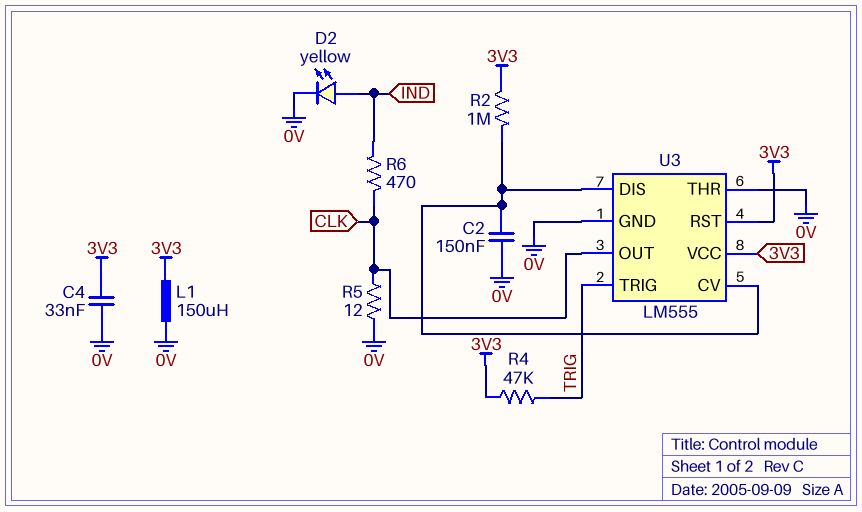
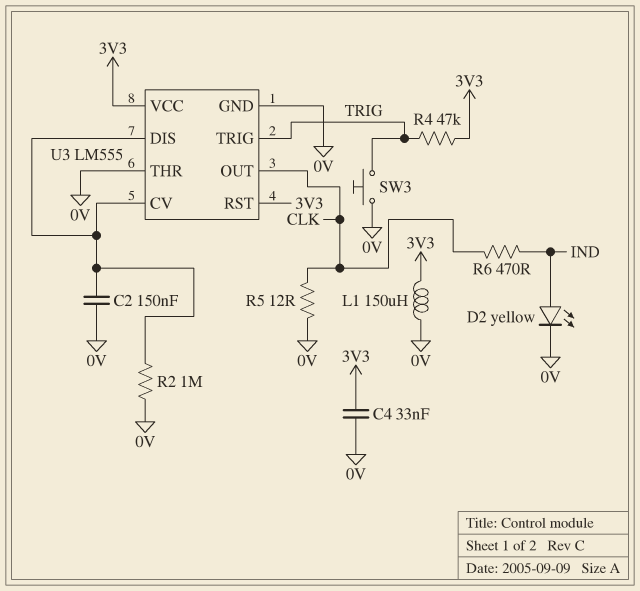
R2: 1M (3V3, U3/CV) -> 1M (0V, U3/CV)
SW3: none -> button (0V, TRIG)

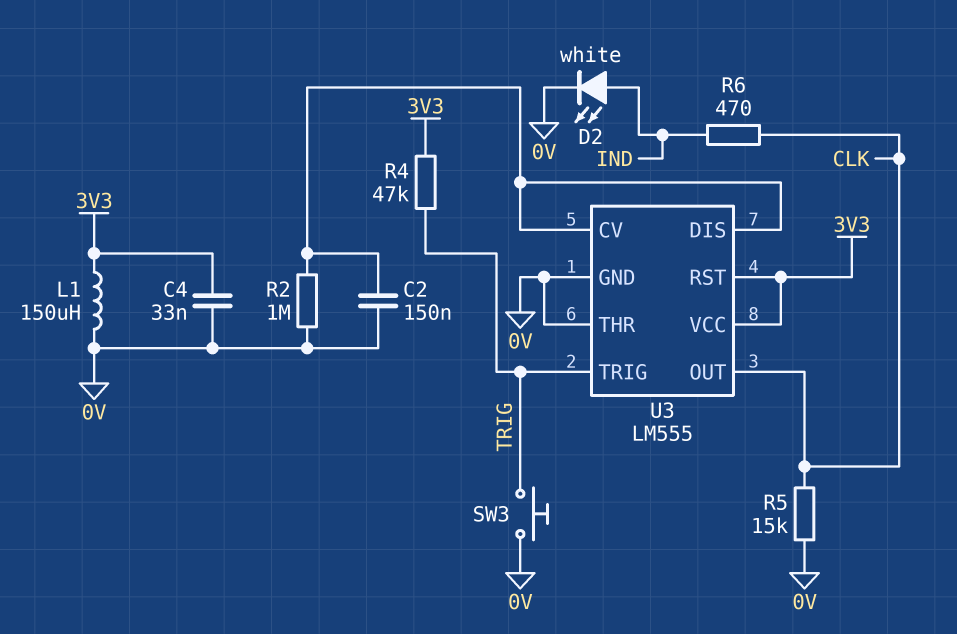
D2: LED yellow (A IND, K 0V) -> LED white (A IND, K 0V)
R5: 12 (0V, CLK) -> 15k (0V, CLK)

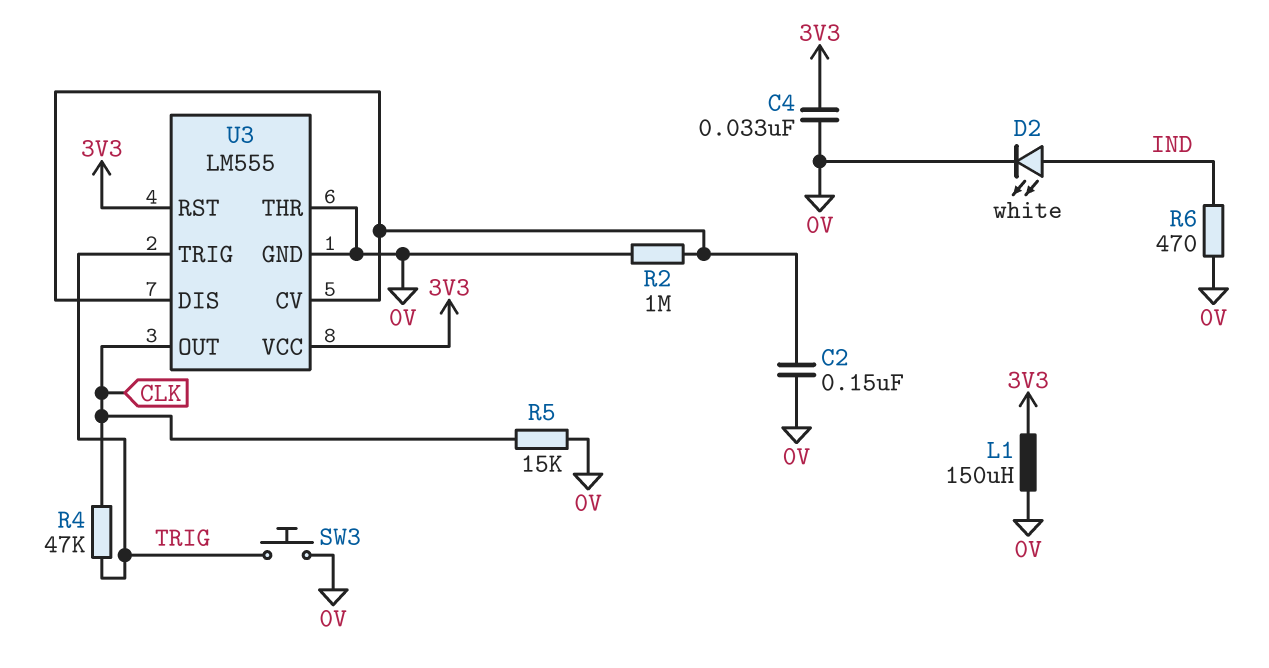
R4: 47k (3V3, TRIG) -> 47k (CLK, TRIG)
R6: 470 (CLK, IND) -> 470 (0V, IND)

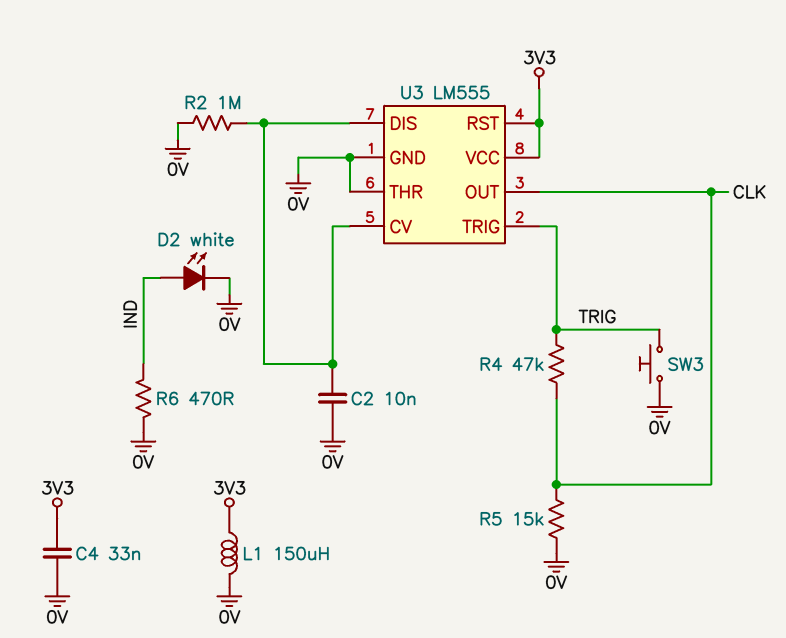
C2: 150nF (0V, U3/CV) -> 10nF (0V, U3/CV)

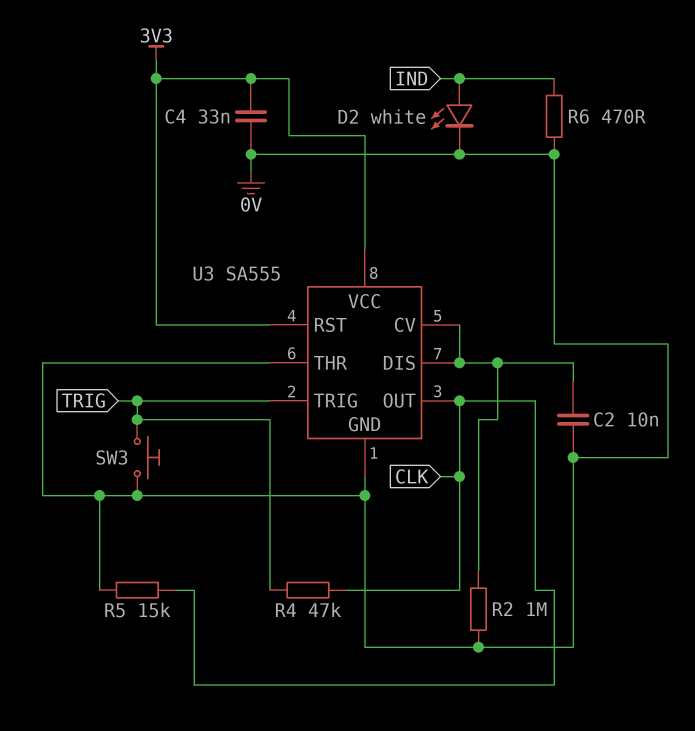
L1: 150uH (0V, 3V3) -> none
U3: LM555 -> SA555

